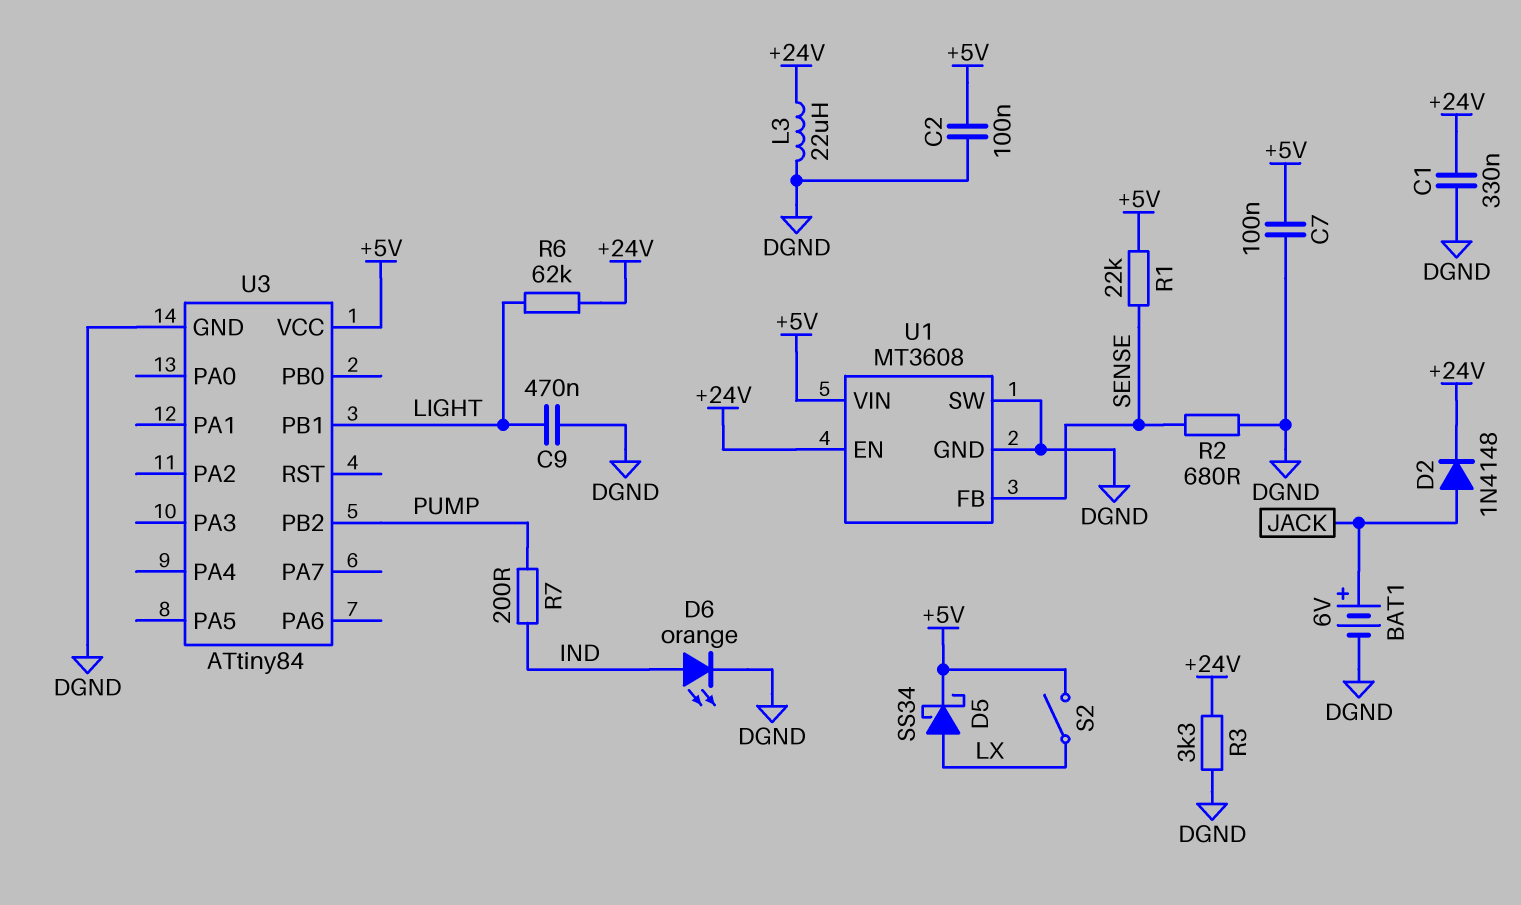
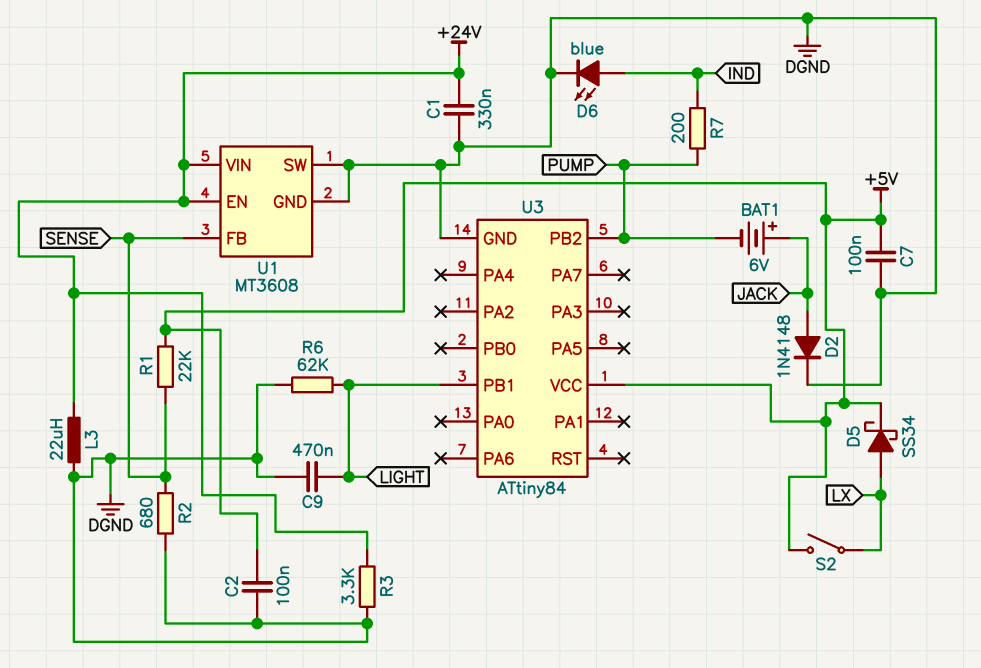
BAT1: 6V (plus JACK, minus DGND) -> 6V (plus JACK, minus PUMP)
D2: diode 1N4148 (A JACK, K +24V) -> diode 1N4148 (A JACK, K DGND)
D6: LED orange (A IND, K DGND) -> LED blue (A IND, K DGND)
R6: 62k (+24V, LIGHT) -> 62k (DGND, LIGHT)
U1 pin VIN: +5V -> +24V

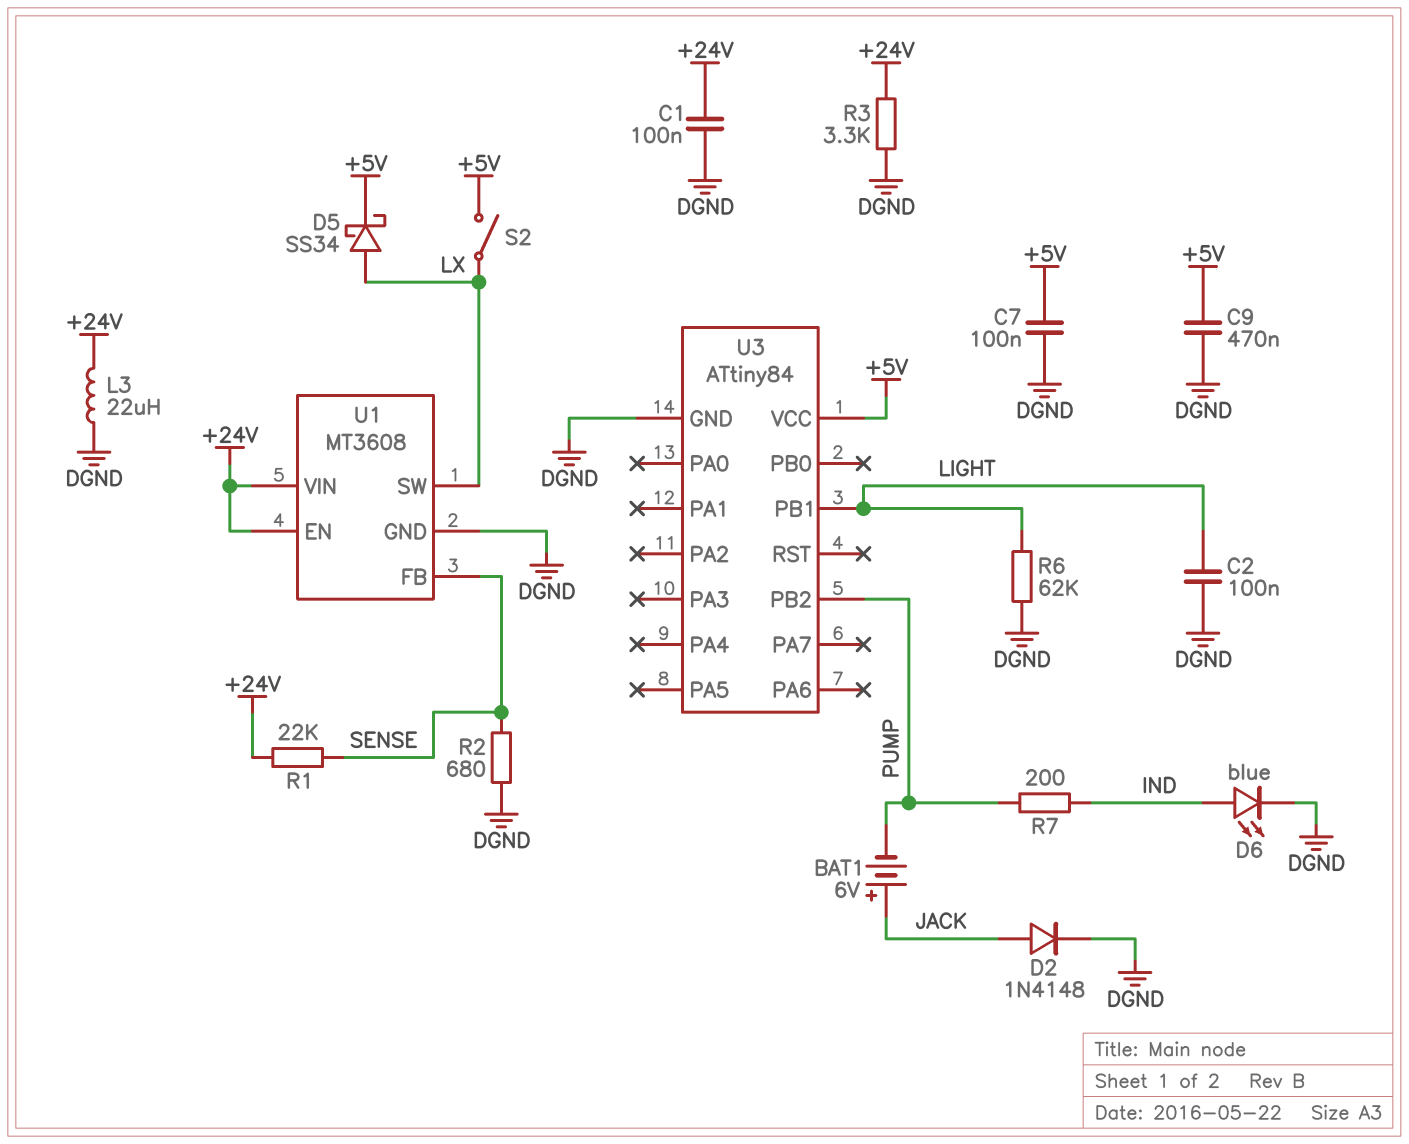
C1: 330nF (+24V, DGND) -> 100nF (+24V, DGND)
C2: 100nF (+5V, DGND) -> 100nF (DGND, LIGHT)
C9: 470nF (DGND, LIGHT) -> 470nF (+5V, DGND)
R1: 22k (+5V, SENSE) -> 22k (+24V, SENSE)
U1 pin SW: DGND -> LX

